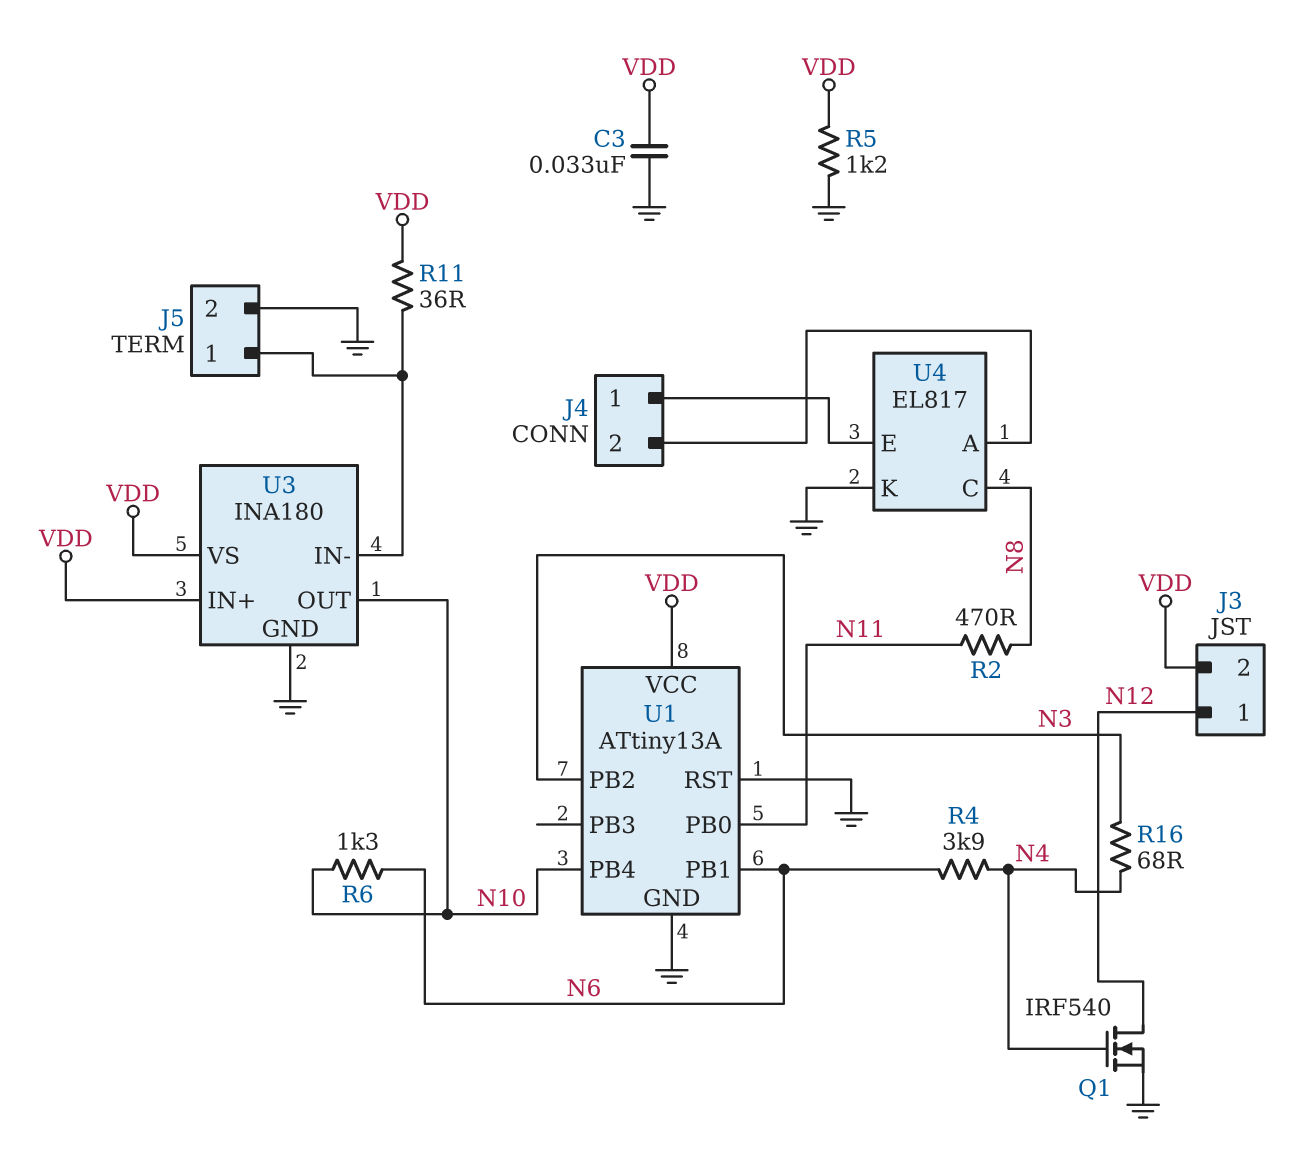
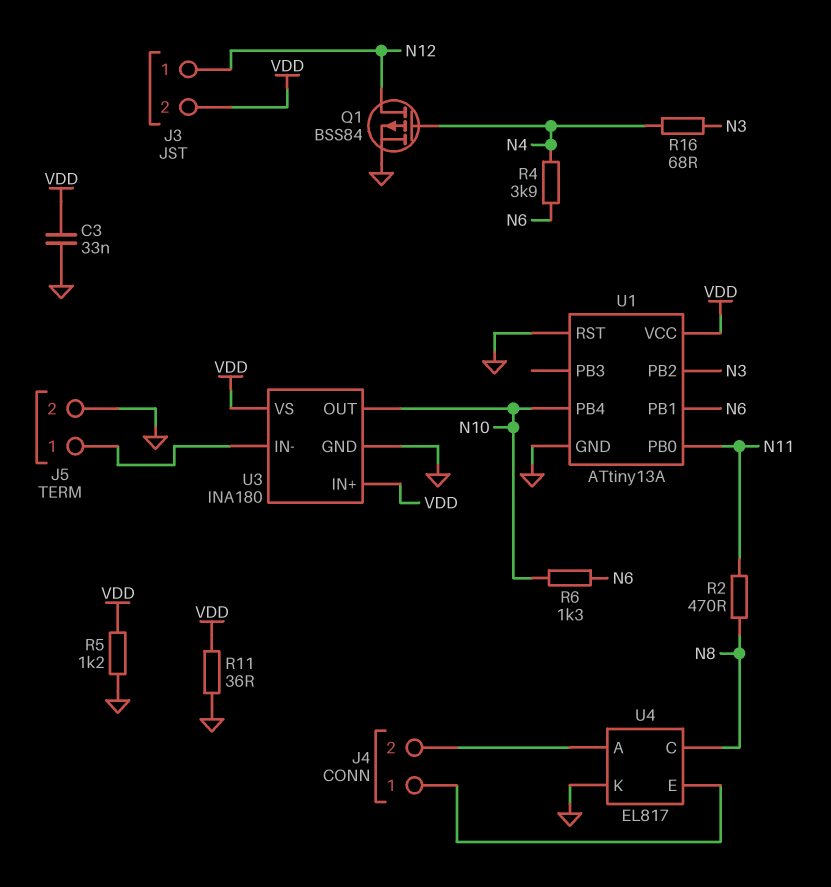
Q1: NMOS IRF540 (G N4, D N12, S GND) -> PMOS BSS84 (G N4, D N12, S GND)
R11: 36 (J5/1, VDD) -> 36 (GND, VDD)

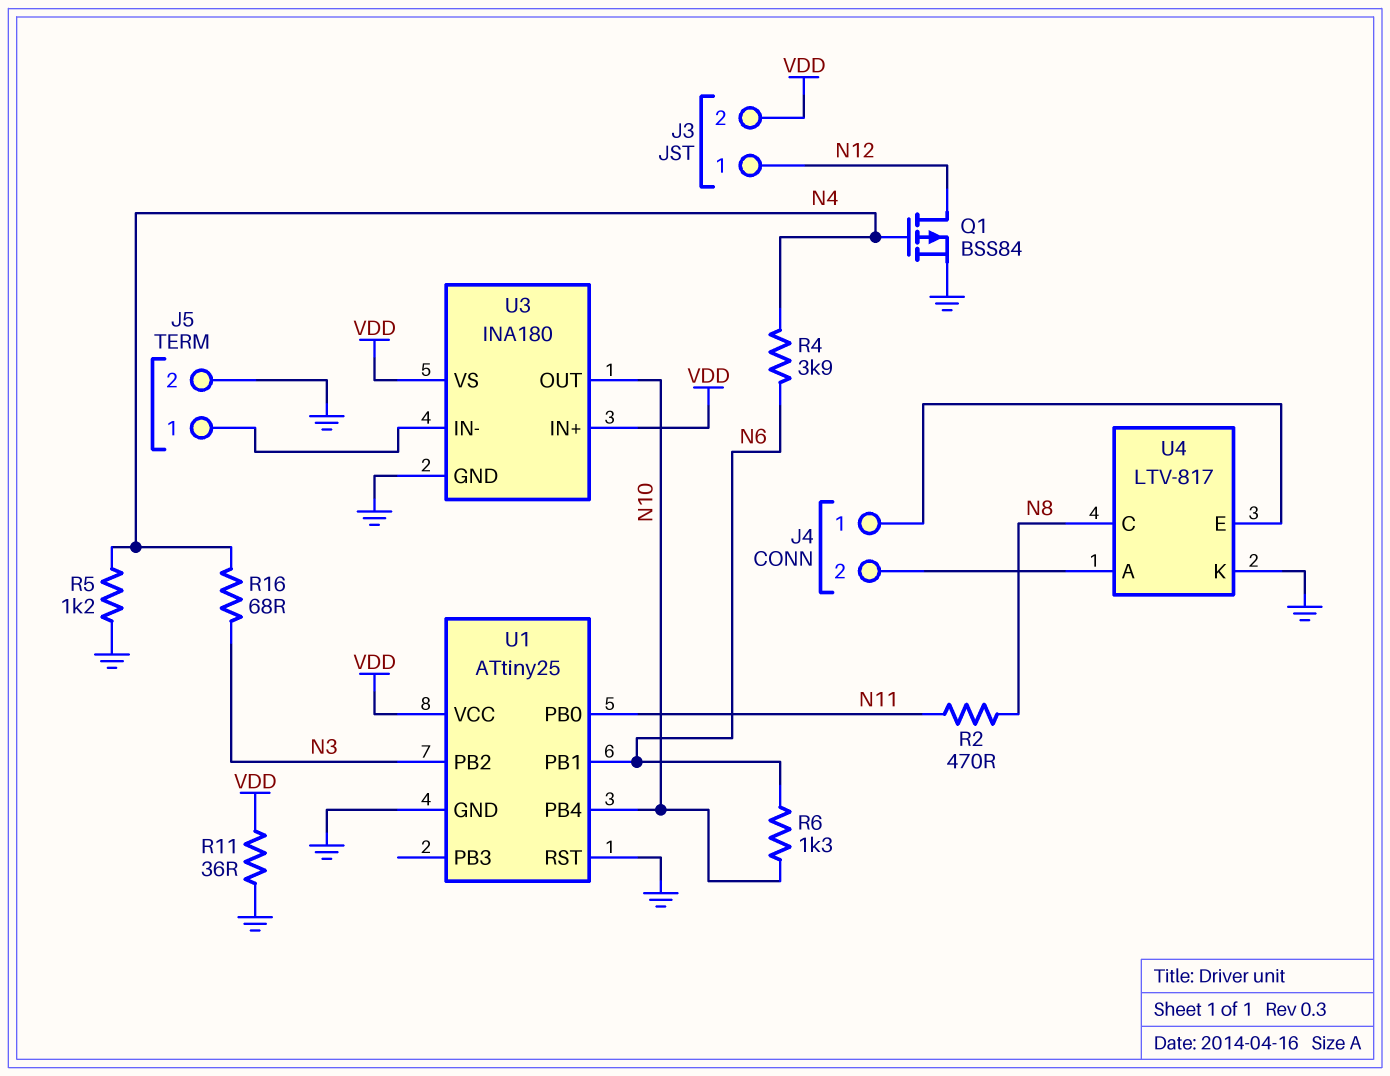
C3: 33nF (GND, VDD) -> none
R5: 1.2k (GND, VDD) -> 1.2k (GND, N4)
U1: ATtiny13A -> ATtiny25
U4: EL817 -> LTV-817

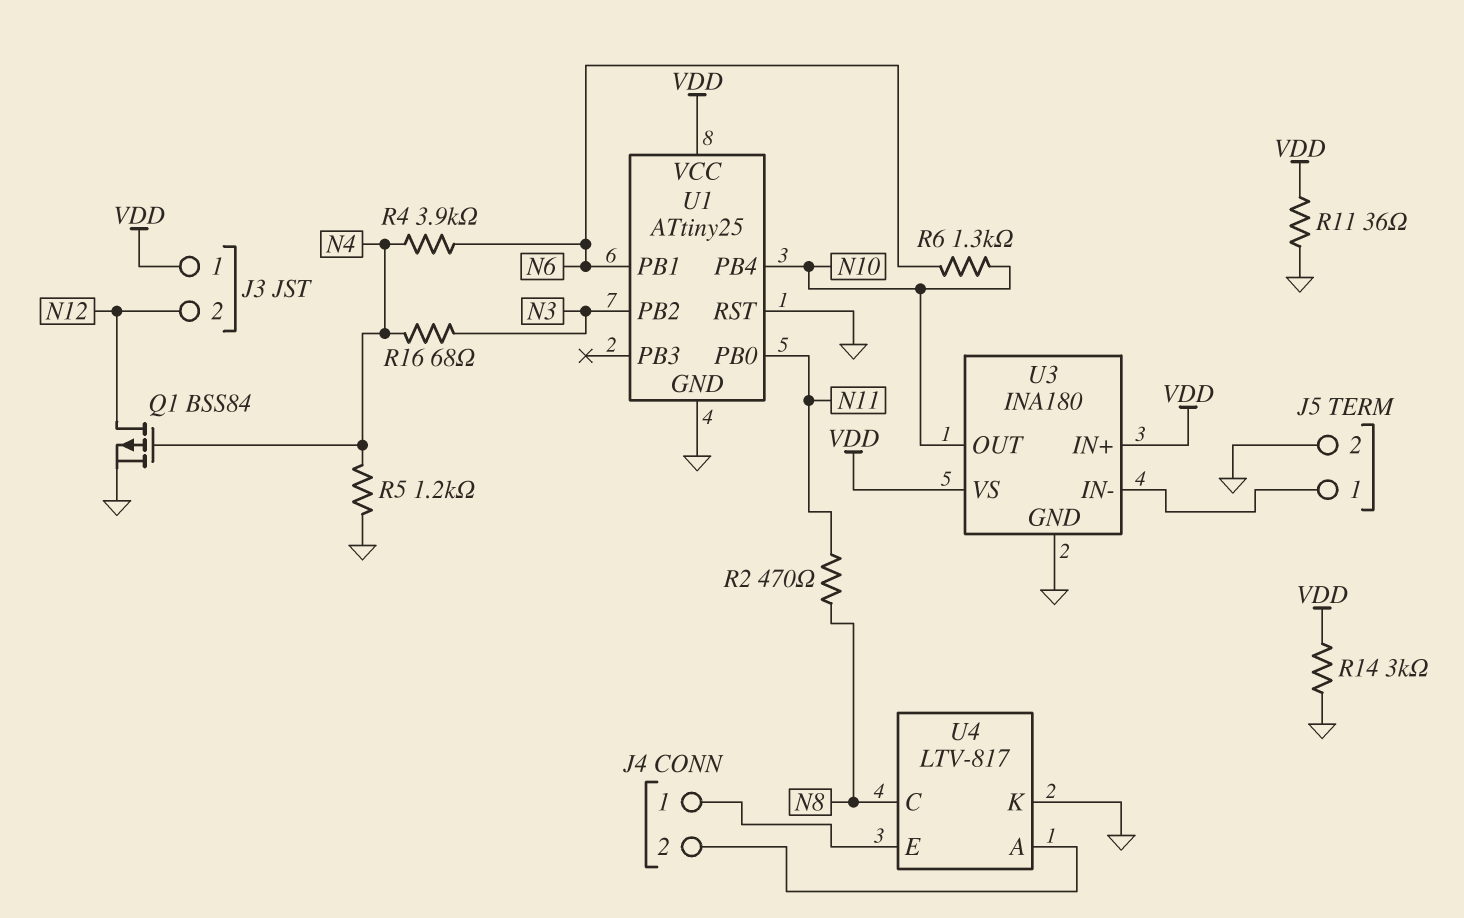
J3 pin 1: N12 -> VDD
J3 pin 2: VDD -> N12
R14: none -> 3k (GND, VDD)

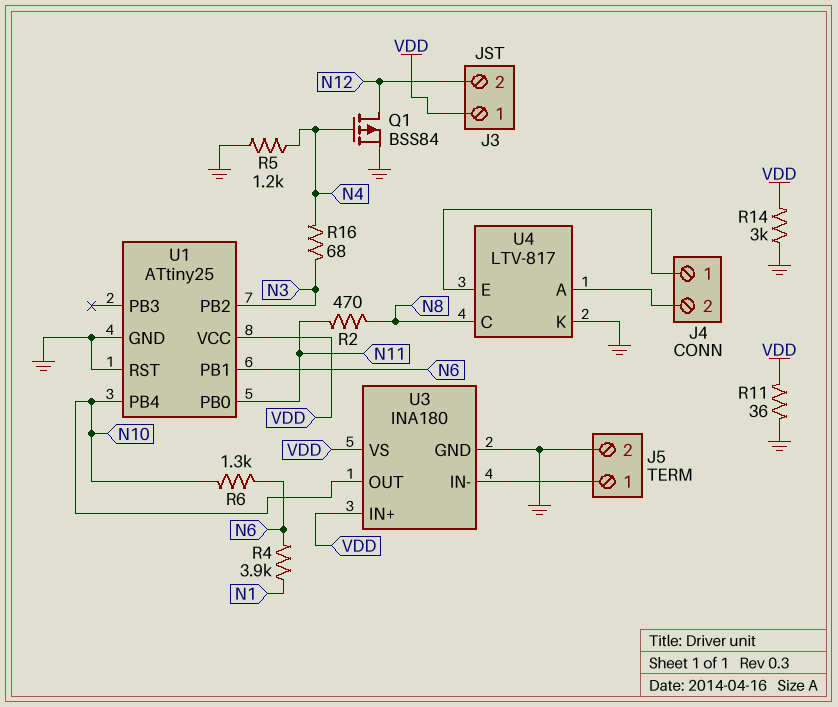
R4: 3.9k (N4, N6) -> 3.9k (N1, N6)

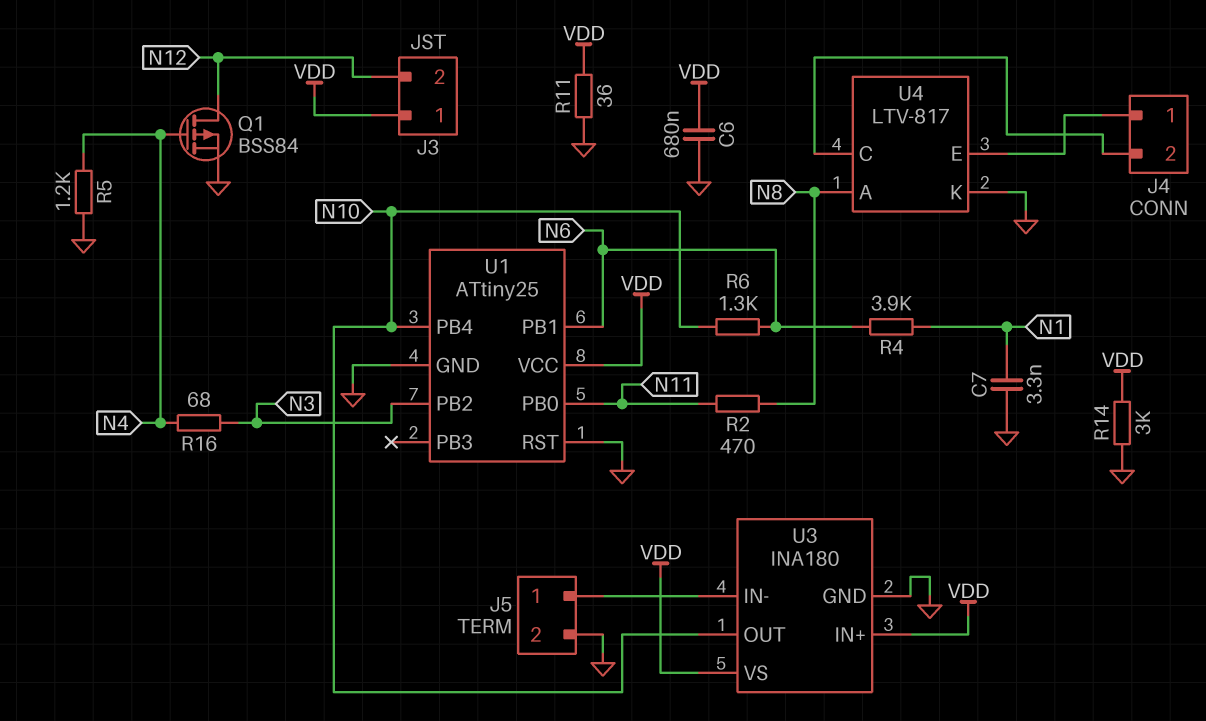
C6: none -> 680nF (GND, VDD)
C7: none -> 3.3nF (GND, N1)
U4 pin A: J4/2 -> N8
U4 pin C: N8 -> J4/2

